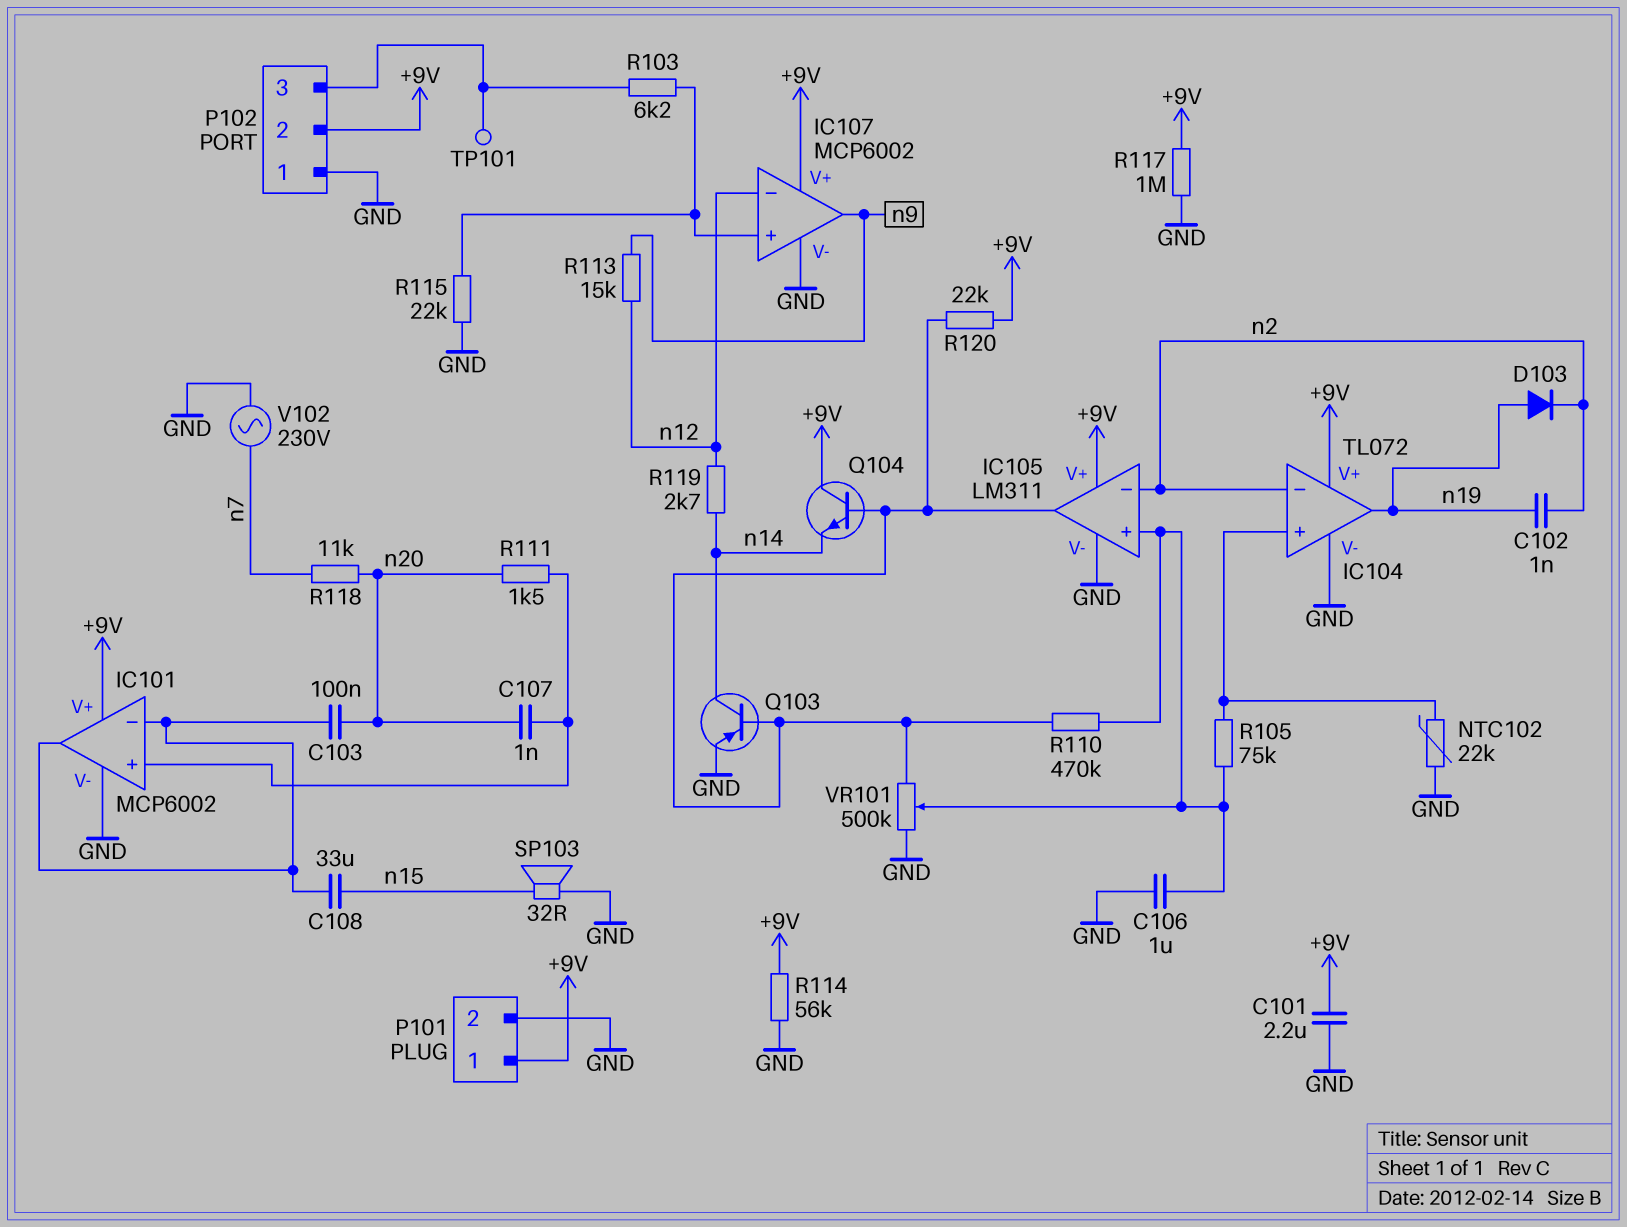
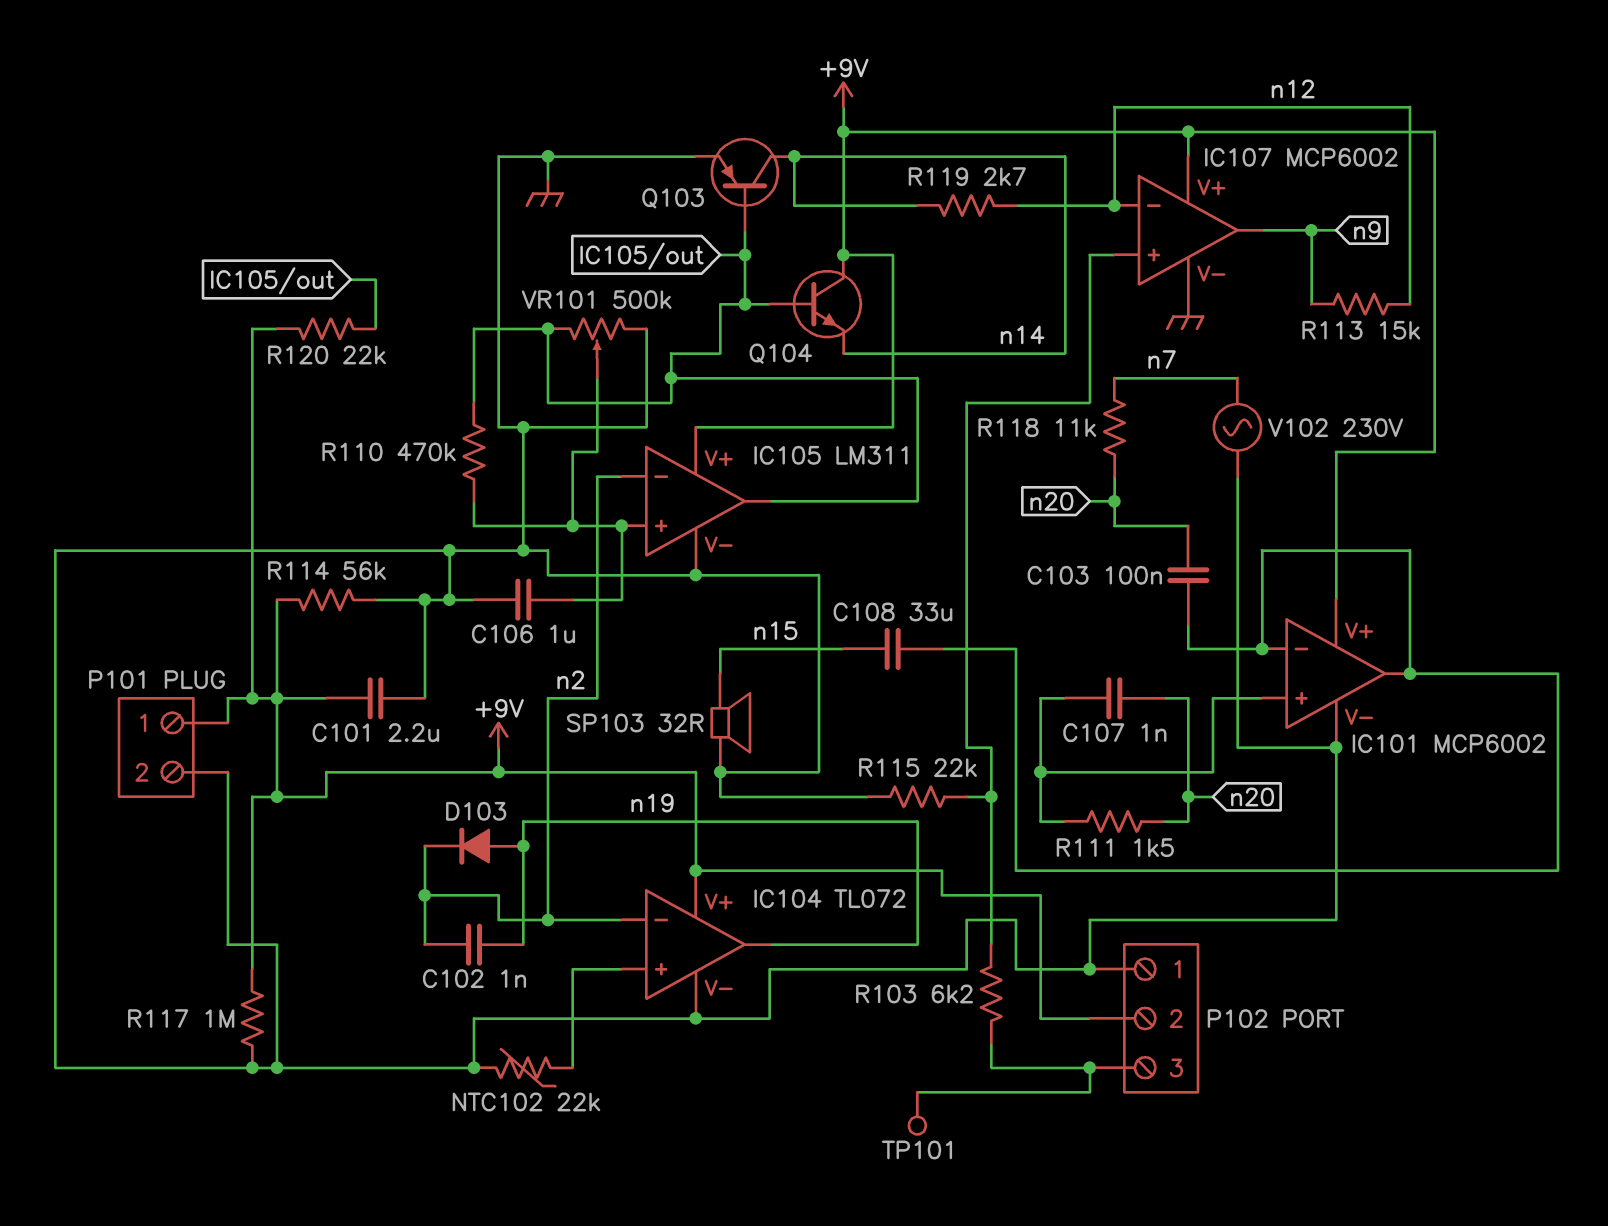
R105: 75k (IC104/in+, IC105/in+) -> none

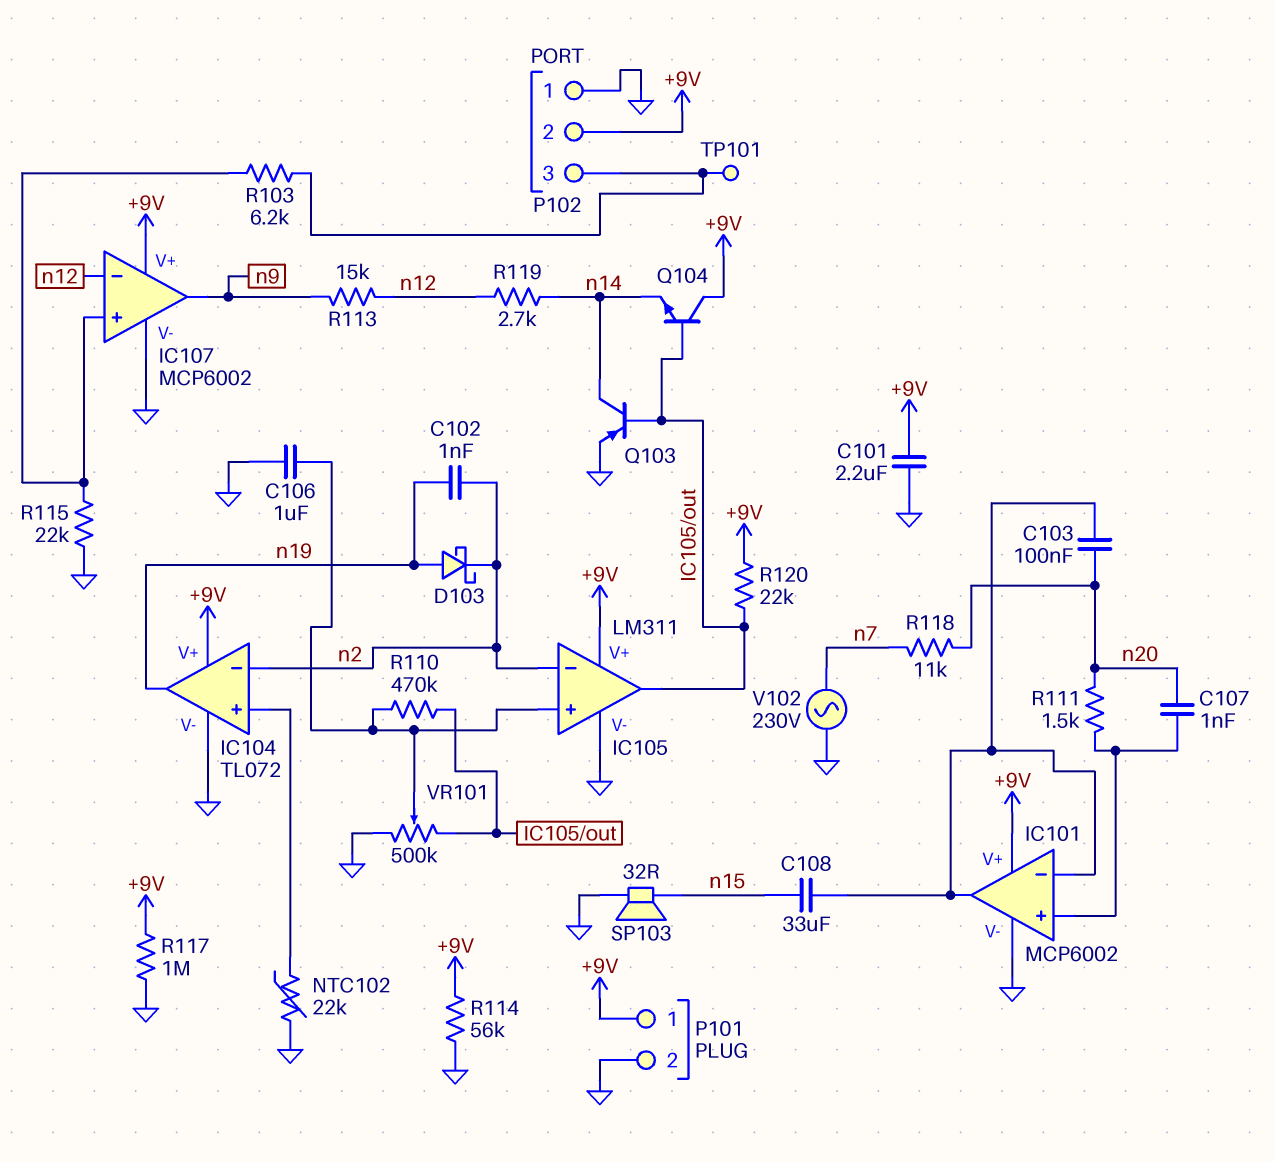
D103: diode (A n19, K n2) -> schottky (A n19, K n2)

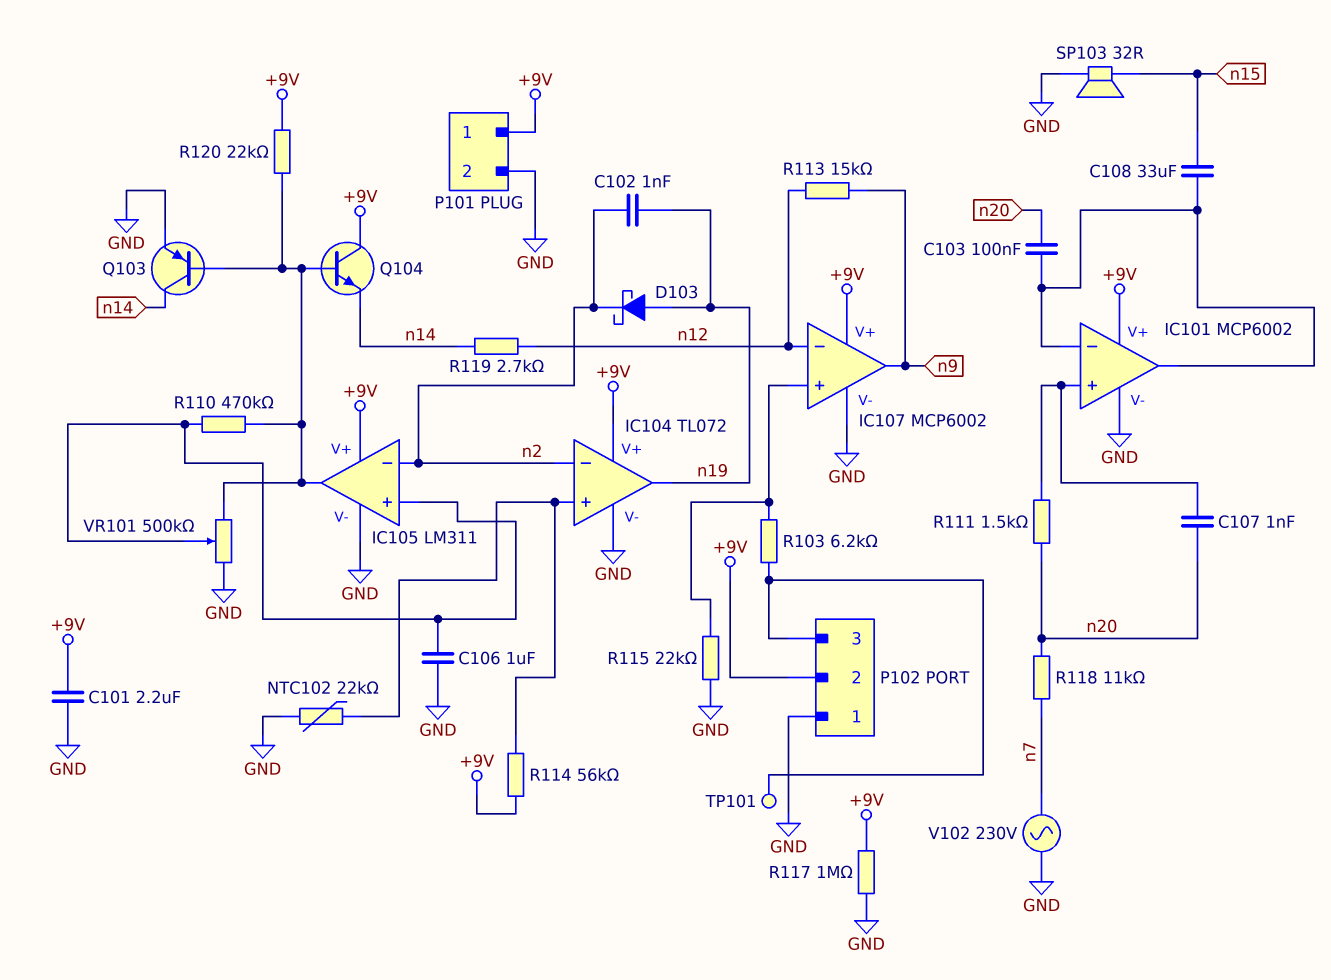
R114: 56k (+9V, GND) -> 56k (+9V, IC104/in+)

